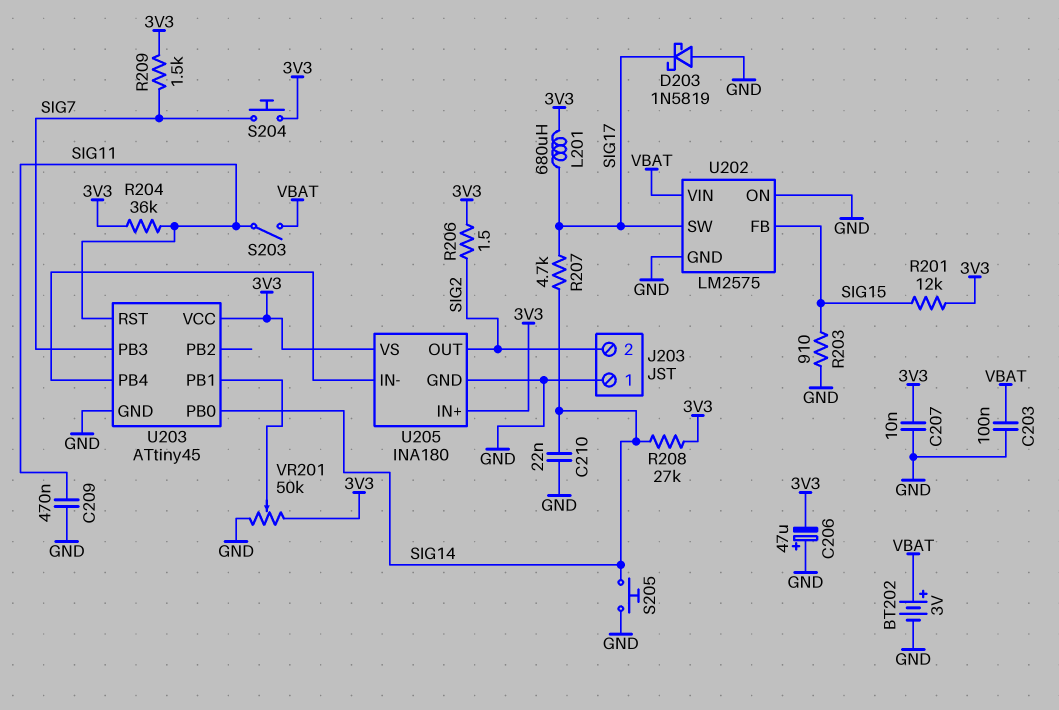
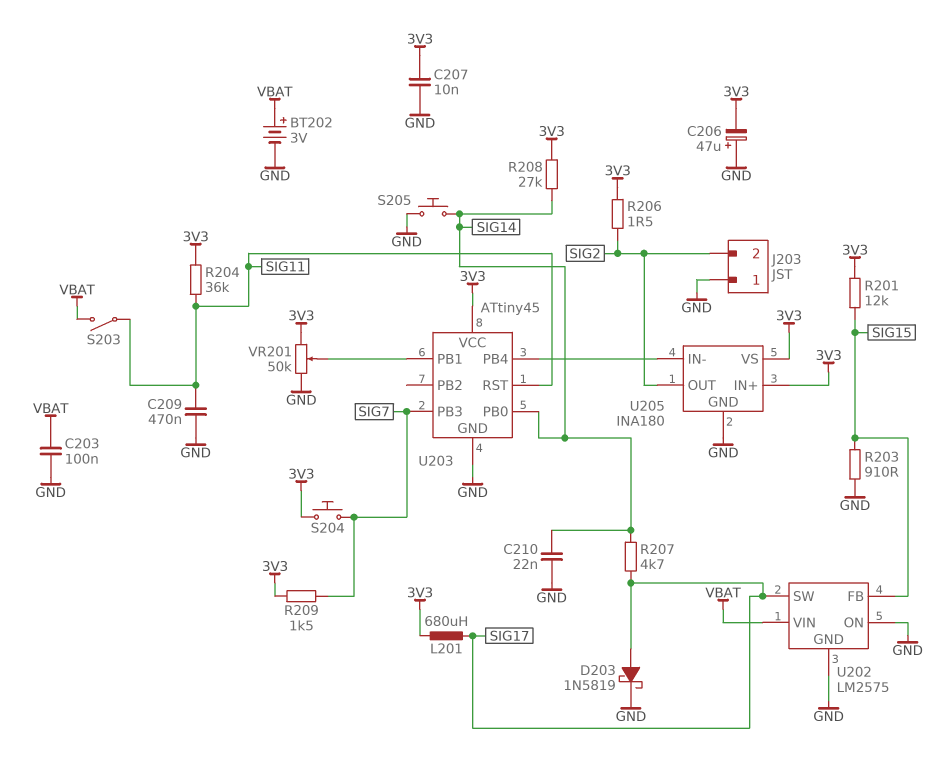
D203: schottky 1N5819 (A GND, K SIG17) -> schottky 1N5819 (A SIG17, K GND)

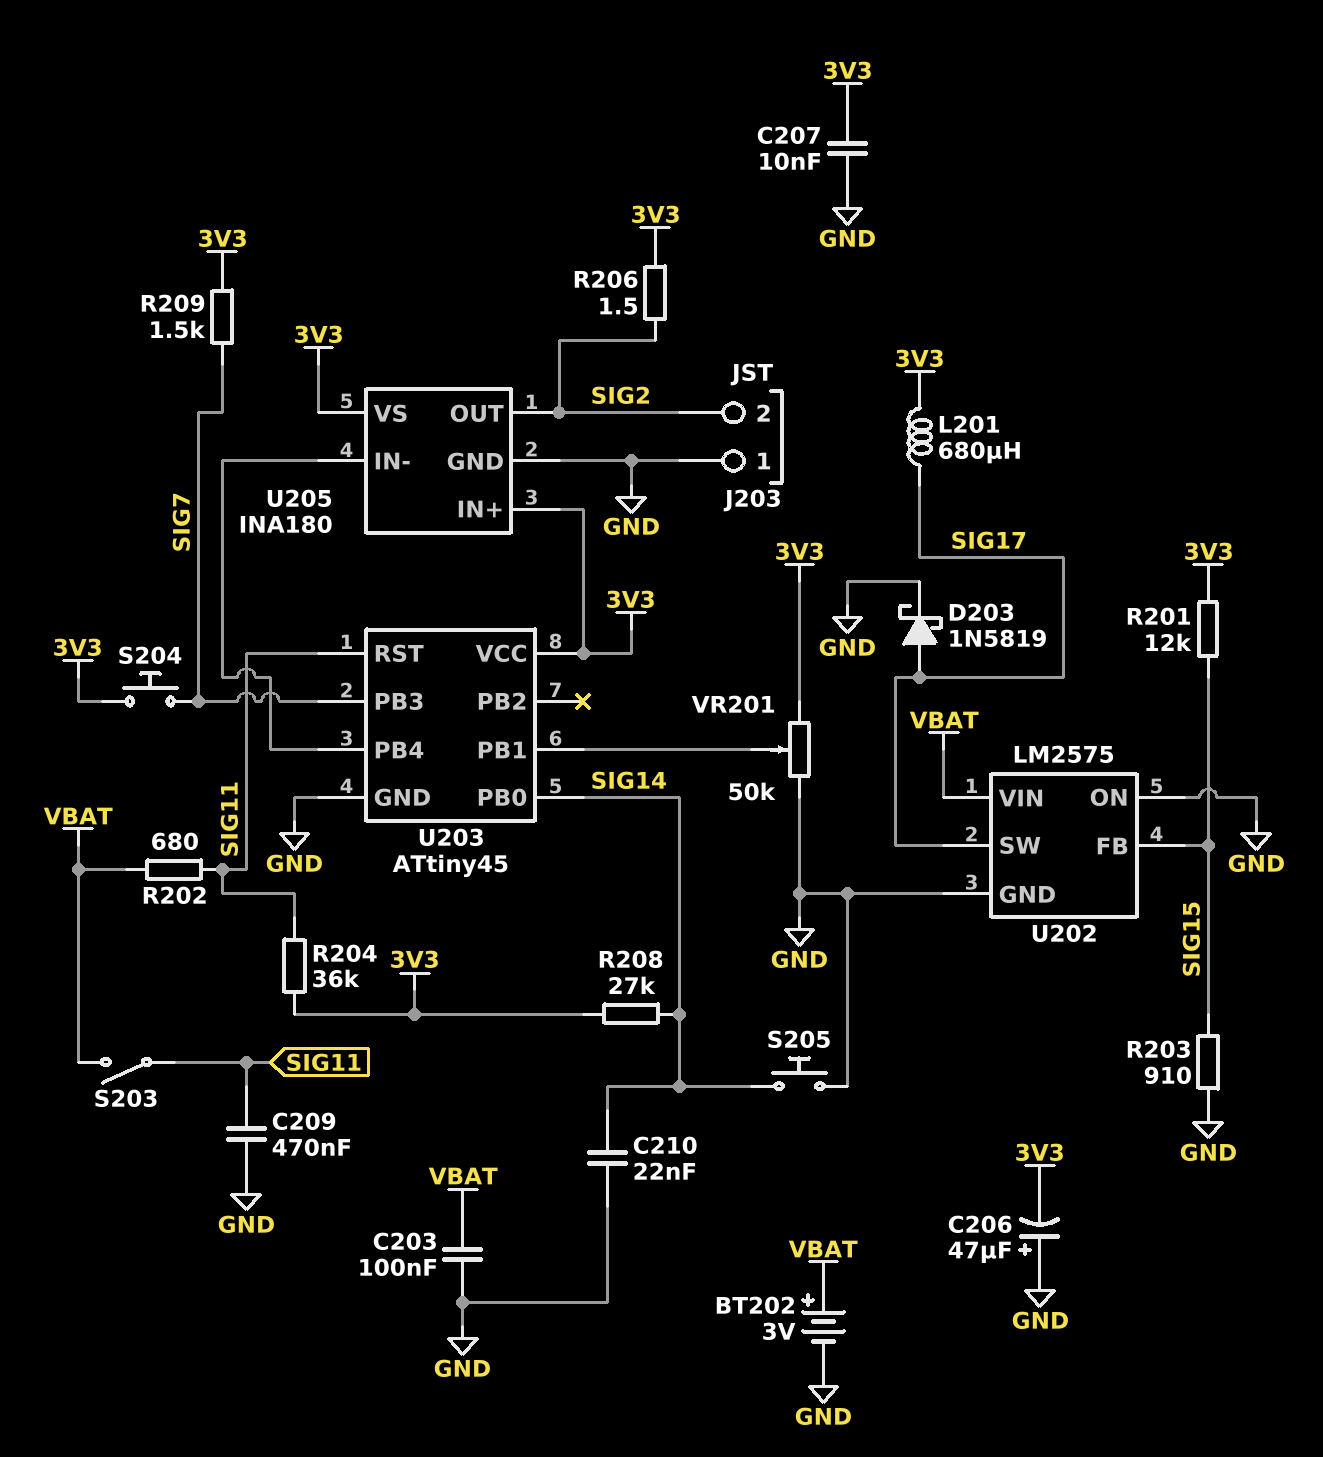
R202: none -> 680 (SIG11, VBAT)
R207: 4.7k (SIG14, SIG17) -> none

